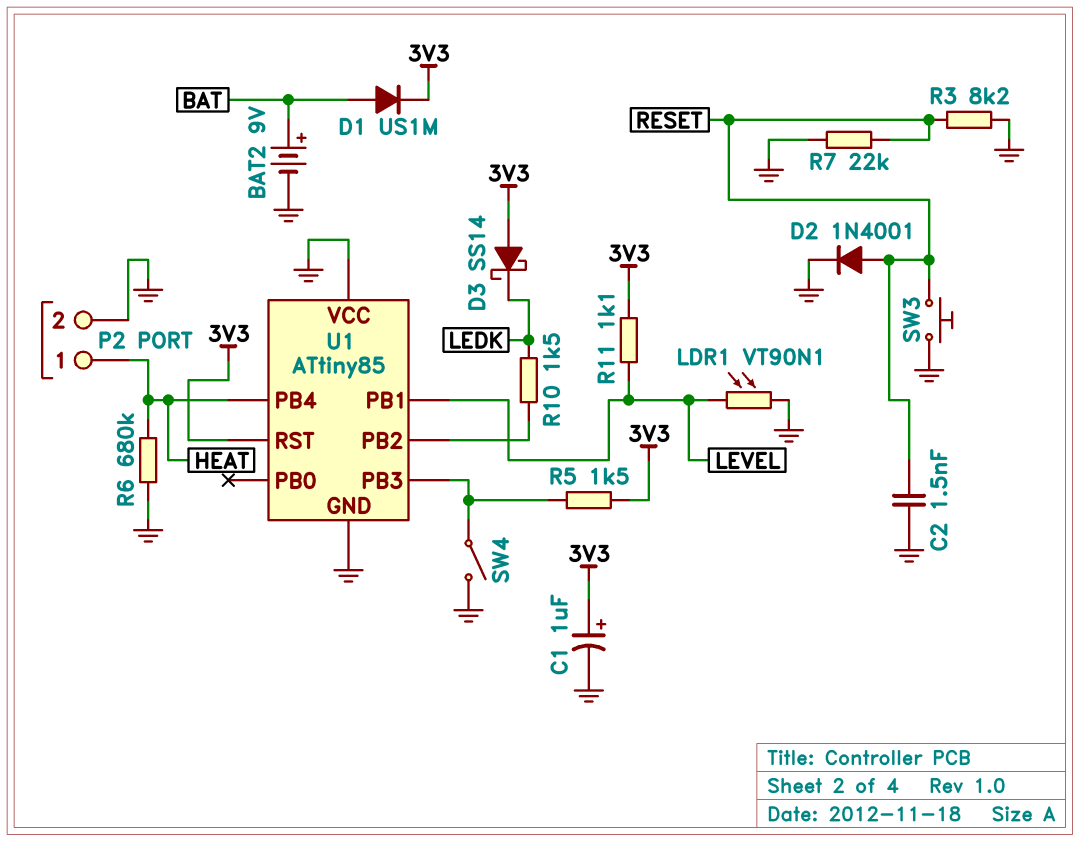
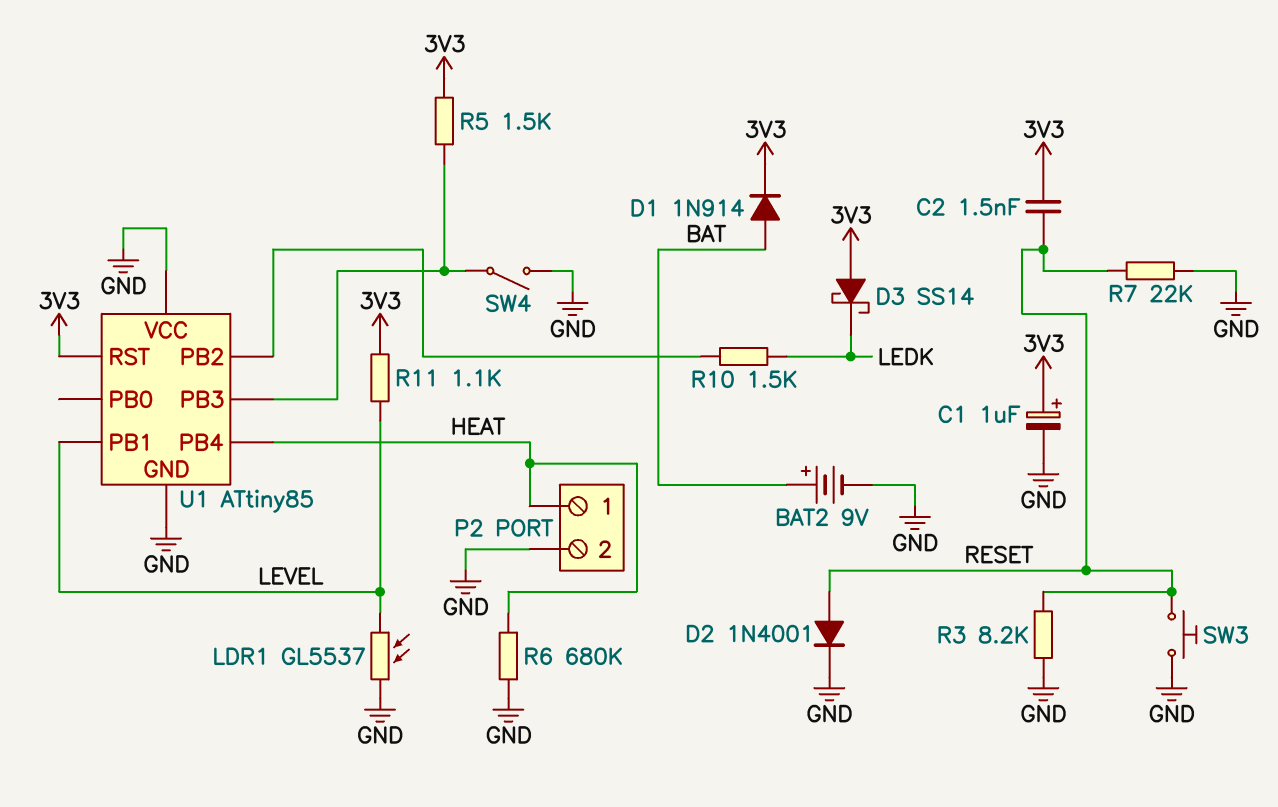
C2: 1.5nF (GND, RESET) -> 1.5nF (3V3, RESET)
D1: diode US1M (A BAT, K 3V3) -> diode 1N914 (A BAT, K 3V3)
LDR1: VT90N1 (GND, LEVEL) -> GL5537 (GND, LEVEL)

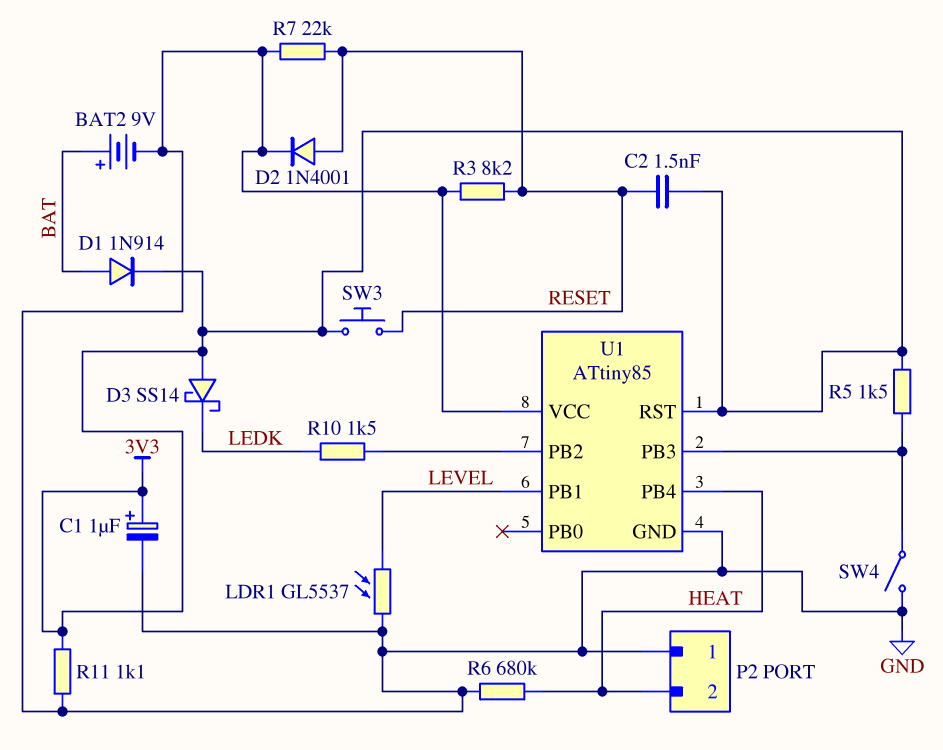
P2 pin 1: HEAT -> GND
P2 pin 2: GND -> HEAT
R11: 1.1k (3V3, LEVEL) -> 1.1k (3V3, GND)
SW3: button (GND, RESET) -> button (3V3, RESET)

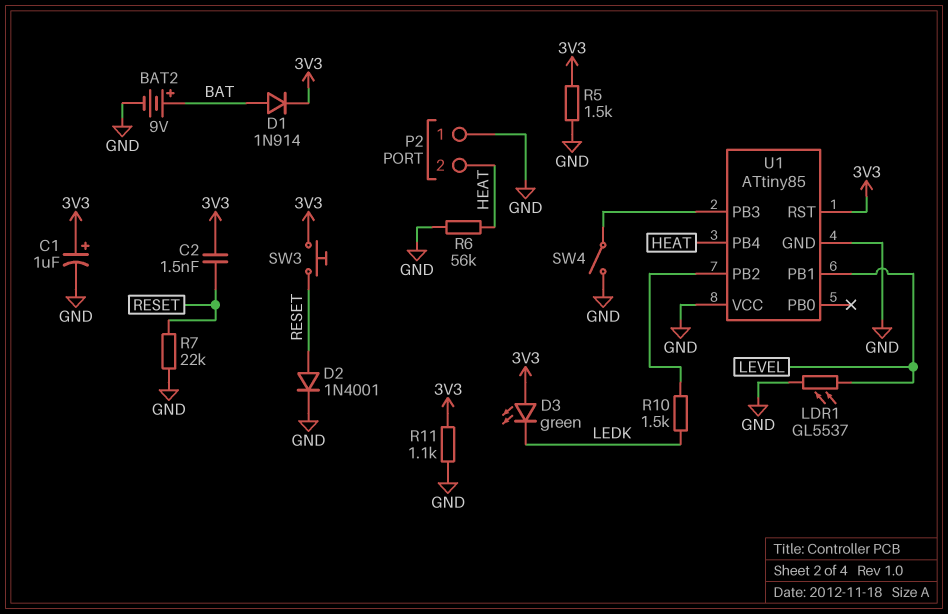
D3: schottky SS14 (A 3V3, K LEDK) -> LED green (A 3V3, K LEDK)
R3: 8.2k (GND, RESET) -> none
R5: 1.5k (3V3, U1/PB3) -> 1.5k (3V3, GND)
R6: 680k (GND, HEAT) -> 56k (GND, HEAT)

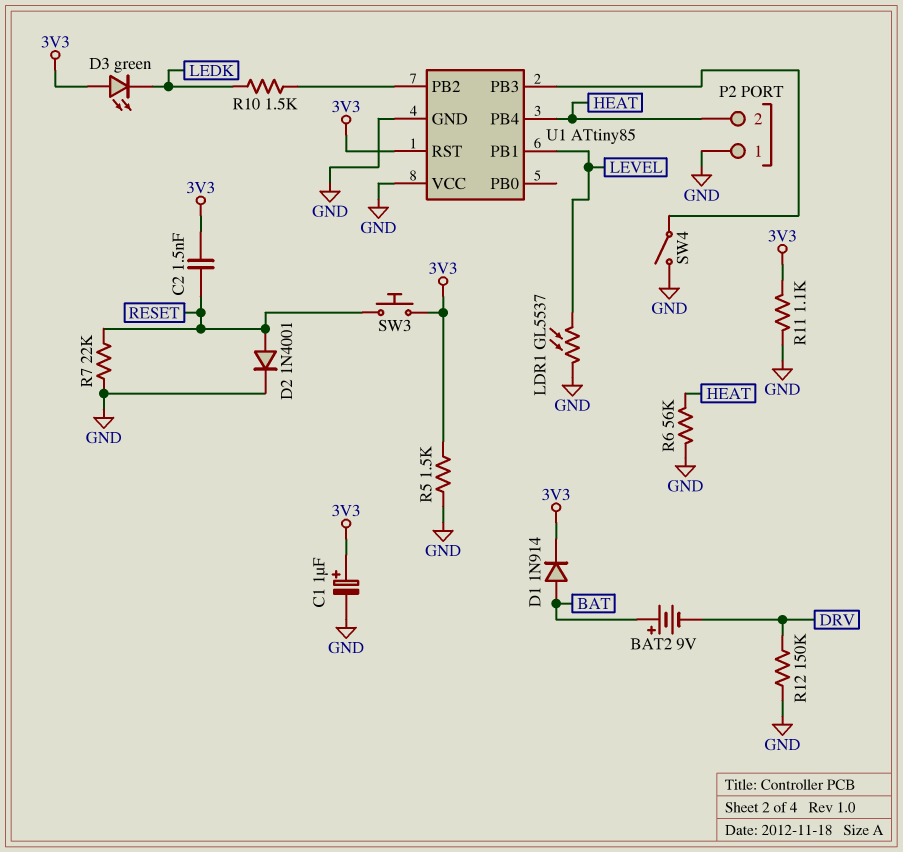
BAT2: 9V (plus BAT, minus GND) -> 9V (plus BAT, minus DRV)
R12: none -> 150k (DRV, GND)

